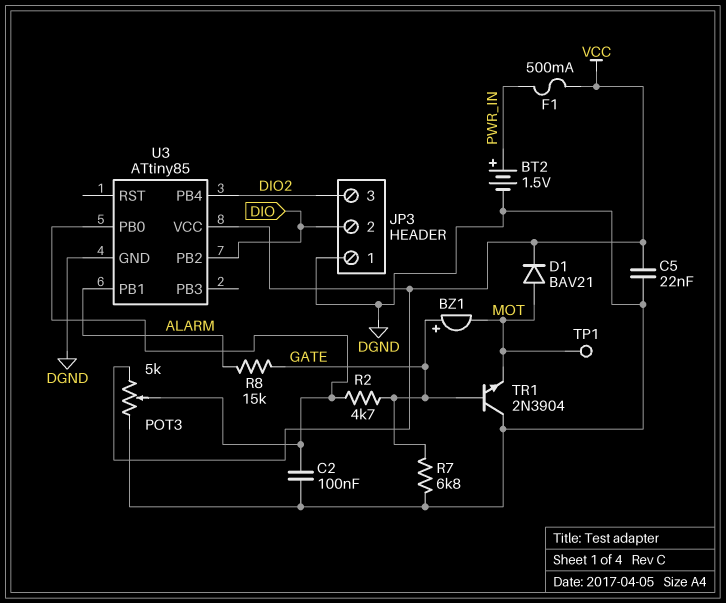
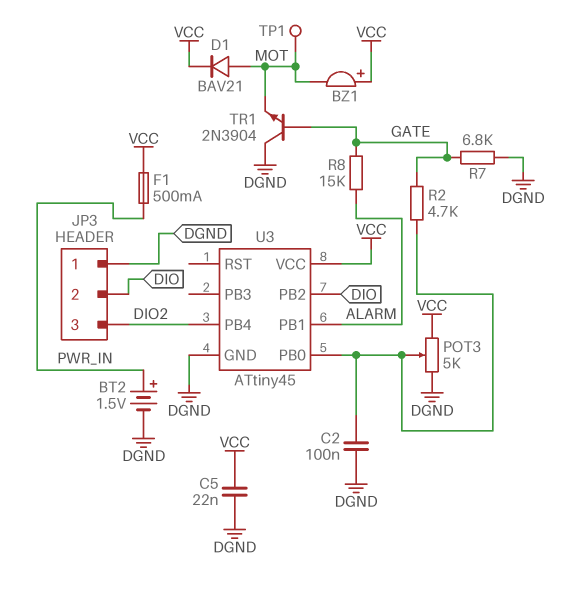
BZ1: buzzer (plus GATE, minus MOT) -> buzzer (plus VCC, minus MOT)
U3: ATtiny85 -> ATtiny45

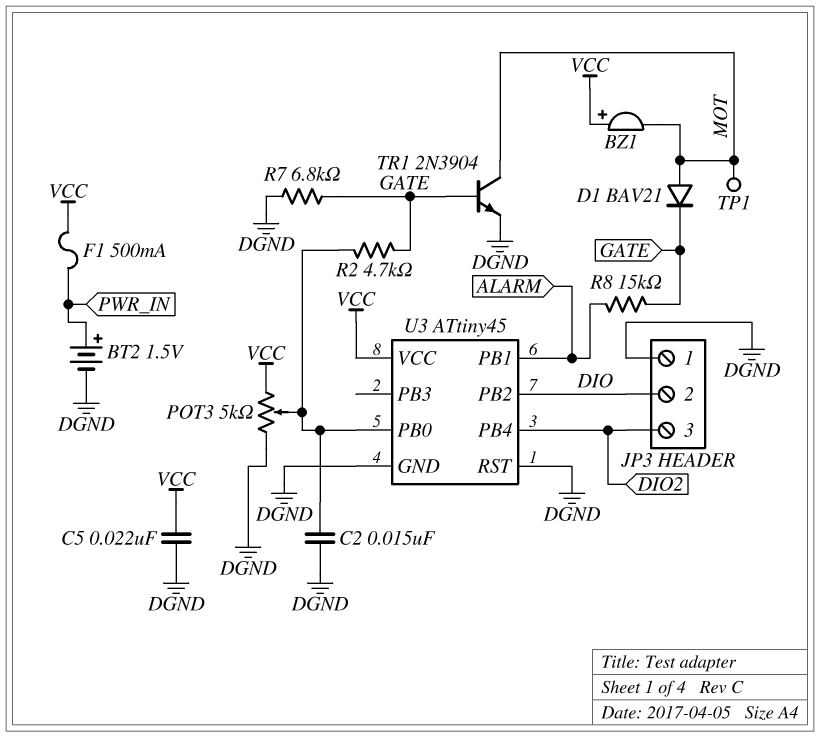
C2: 100nF (DGND, U3/PB0) -> 15nF (DGND, U3/PB0)
D1: diode BAV21 (A MOT, K VCC) -> diode BAV21 (A MOT, K GATE)
TR1: NPN 2N3904 (B GATE, C DGND, E MOT) -> NPN 2N3904 (B GATE, C MOT, E DGND)
U3 pin RST: none -> DGND

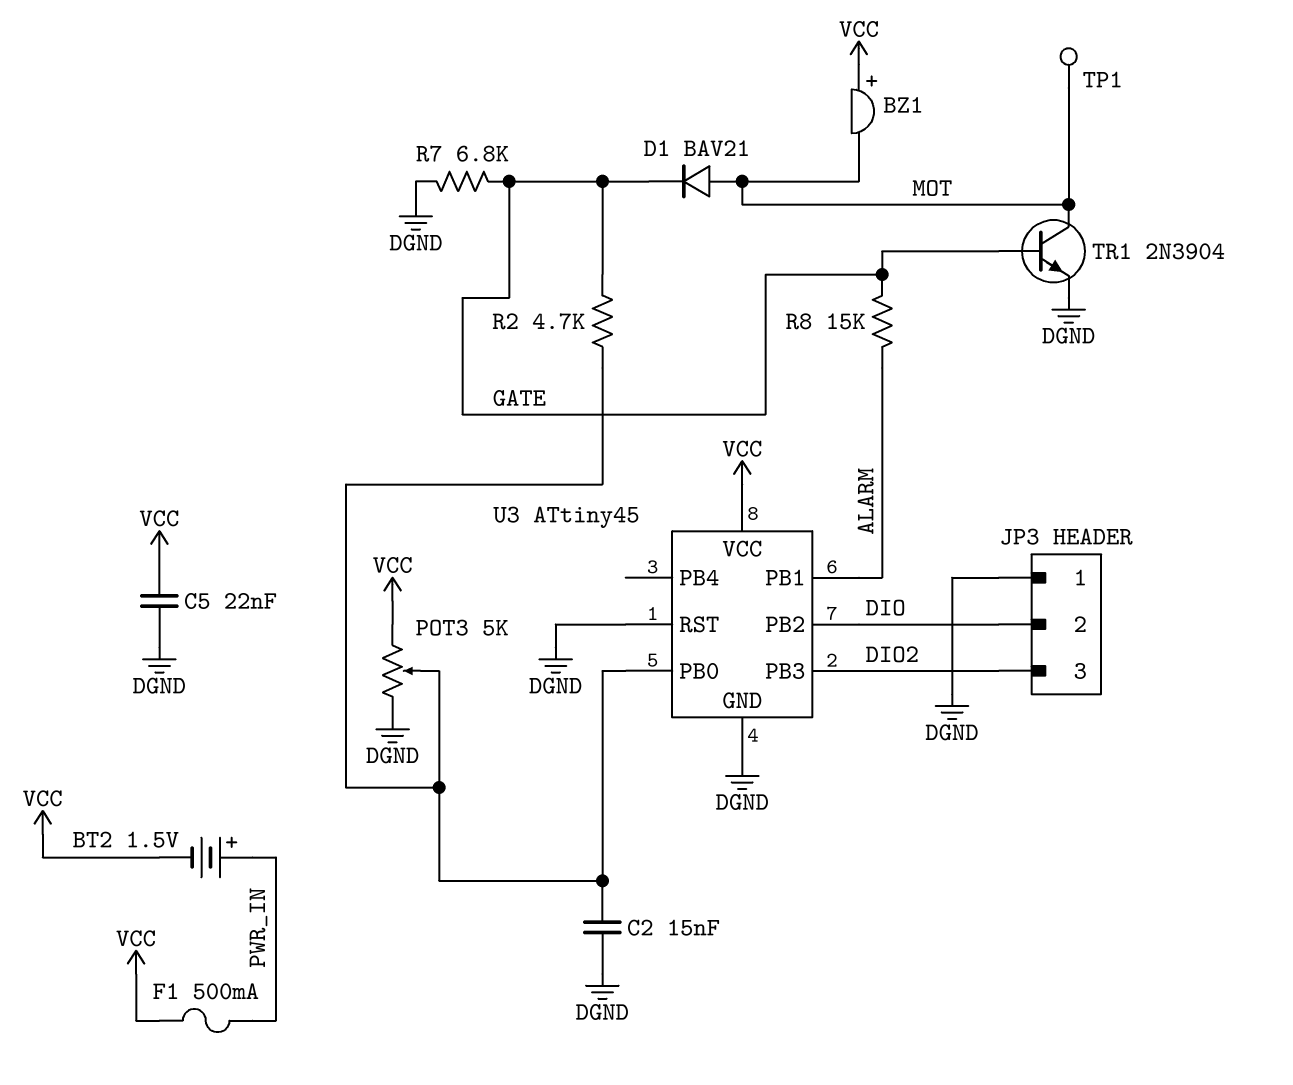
BT2: 1.5V (plus PWR_IN, minus DGND) -> 1.5V (plus PWR_IN, minus VCC)
U3 pin PB3: none -> DIO2
U3 pin PB4: DIO2 -> none

